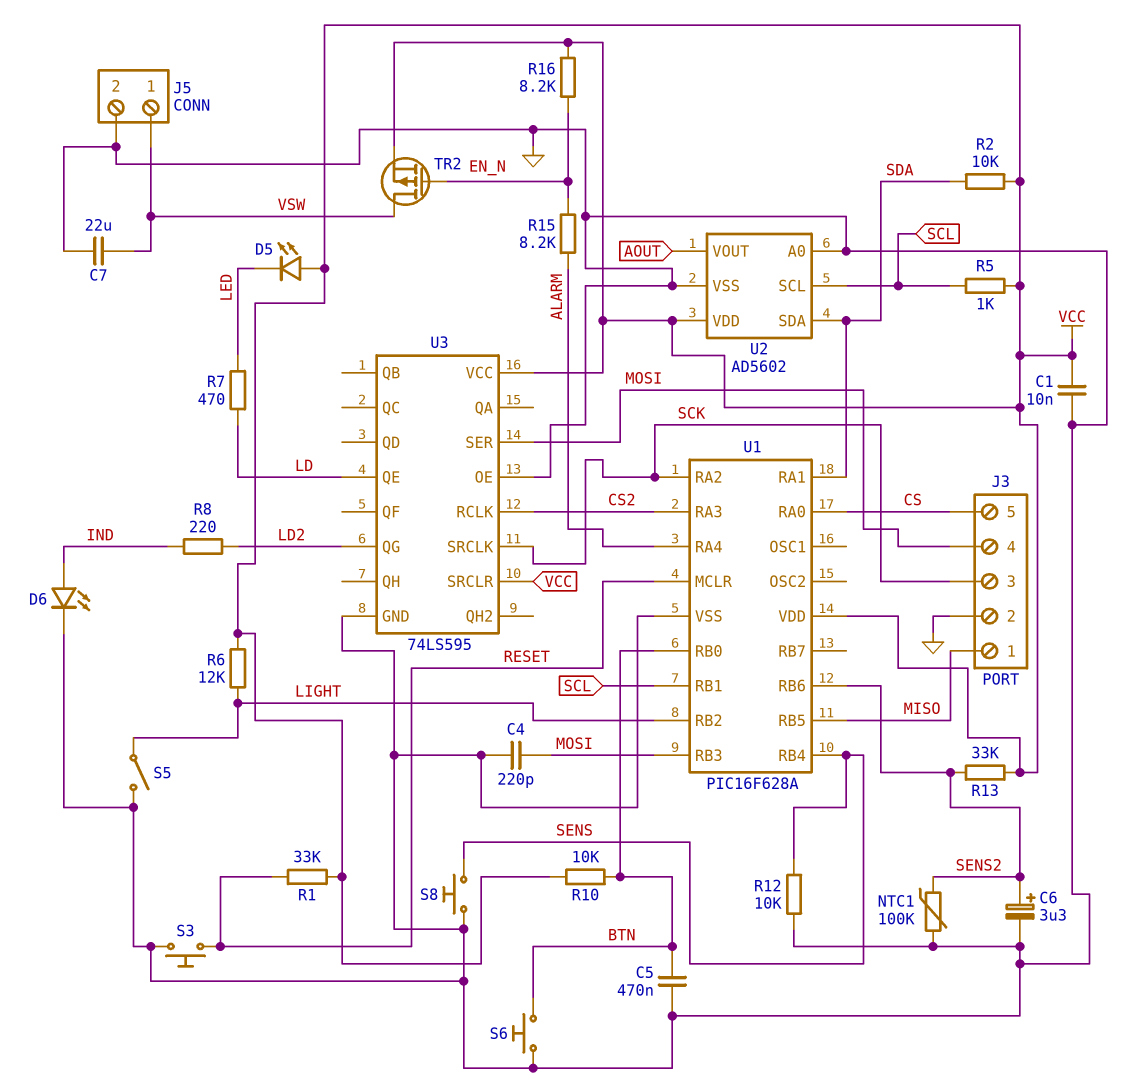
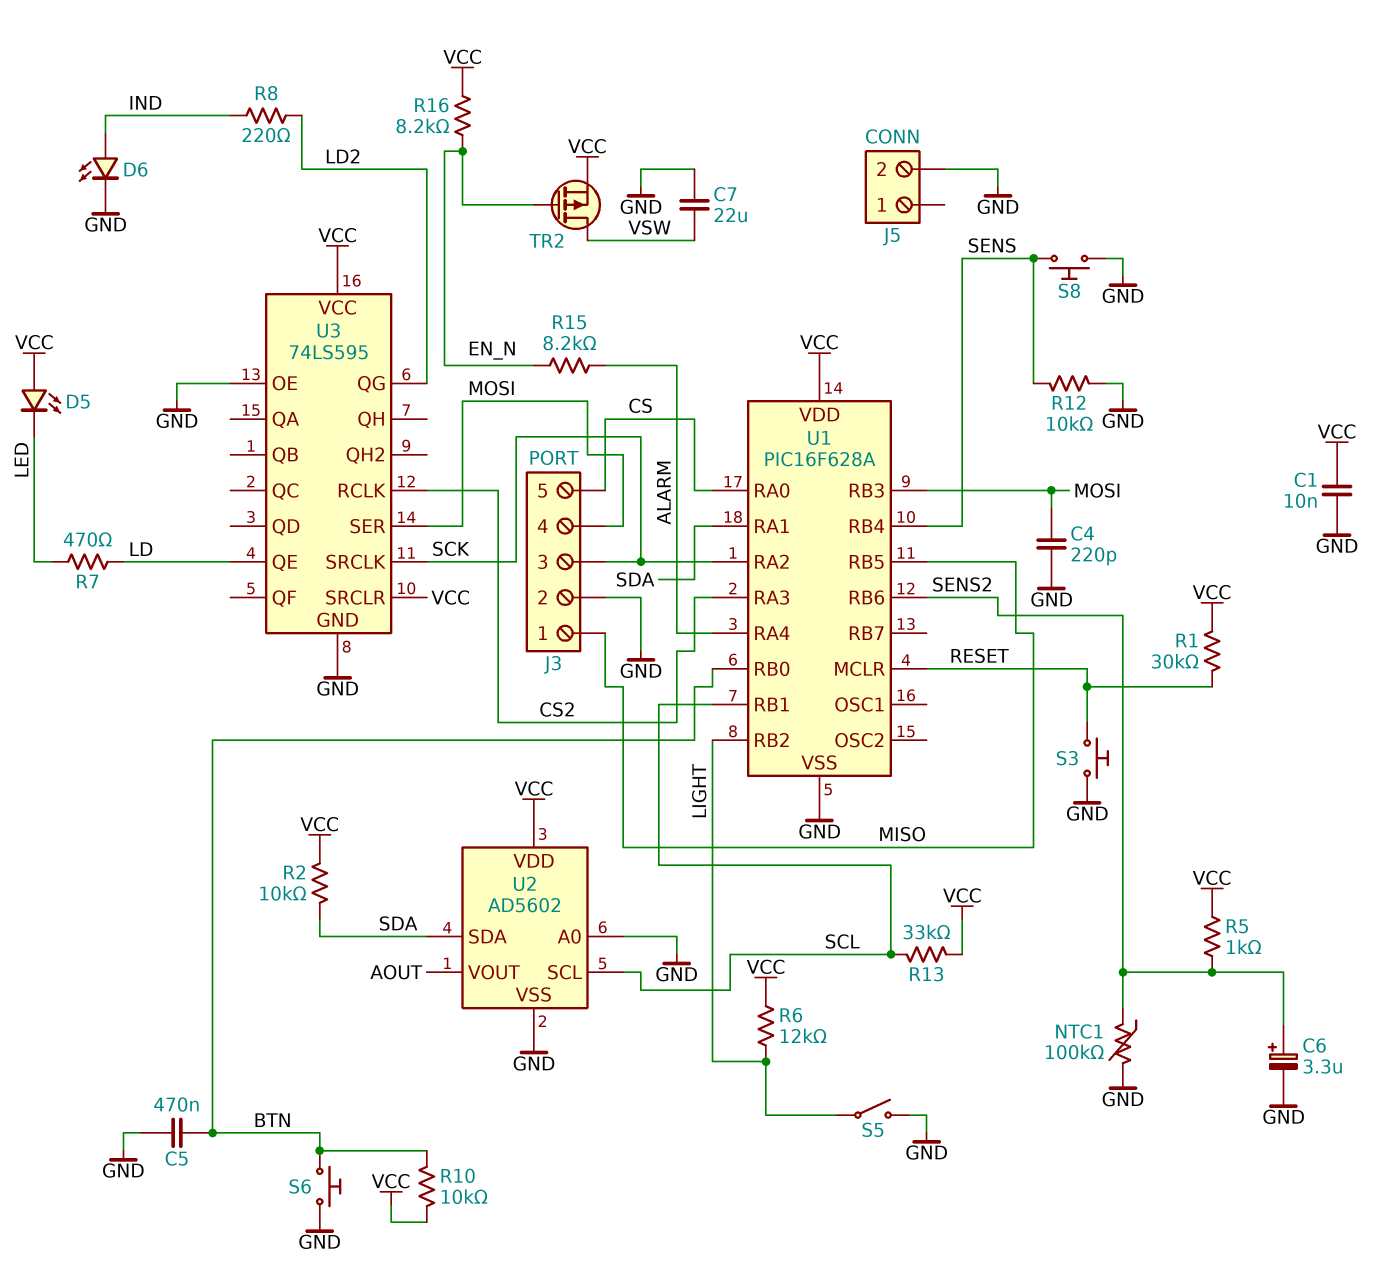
J5 pin 1: VSW -> none
R1: 33k (RESET, VCC) -> 30k (RESET, VCC)
R5: 1k (SCL, VCC) -> 1k (SENS2, VCC)
R13: 33k (SENS2, VCC) -> 33k (SCL, VCC)

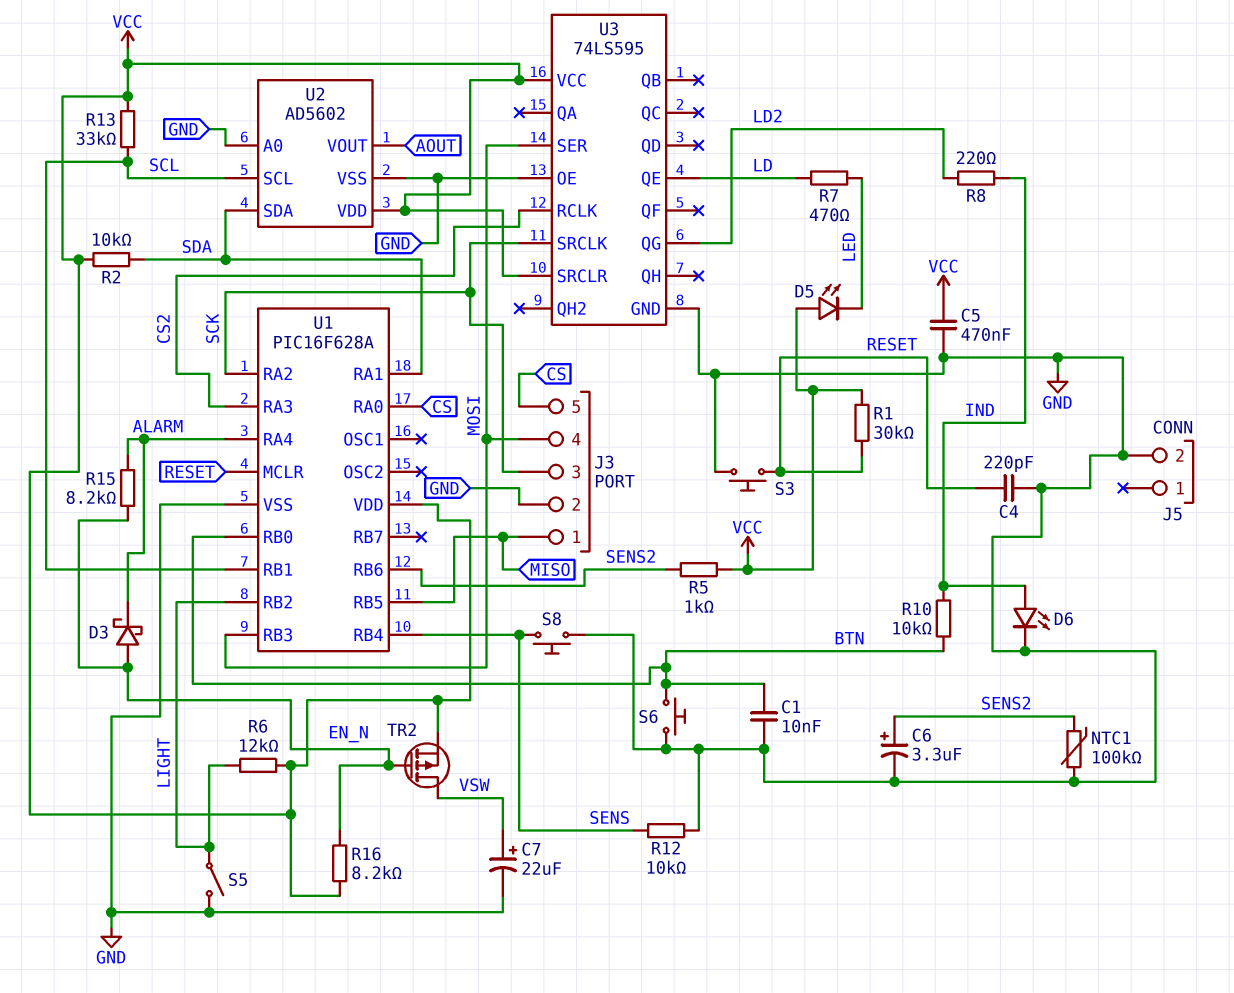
C1: 10nF (GND, VCC) -> 10nF (BTN, GND)
C4: 220pF (GND, MOSI) -> 220pF (GND, RESET)
C5: 470nF (BTN, GND) -> 470nF (GND, VCC)
C7: 22uF (GND, VSW) -> 22uF (plus VSW, minus GND)
D3: none -> schottky (A EN_N, K ALARM)
R10: 10k (BTN, VCC) -> 10k (BTN, IND)

